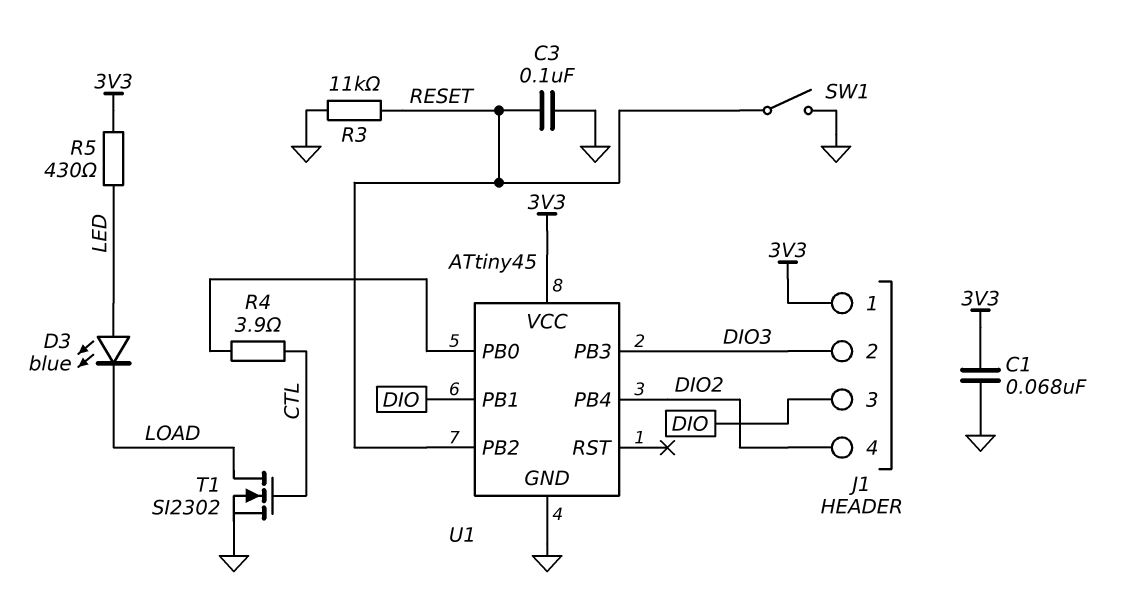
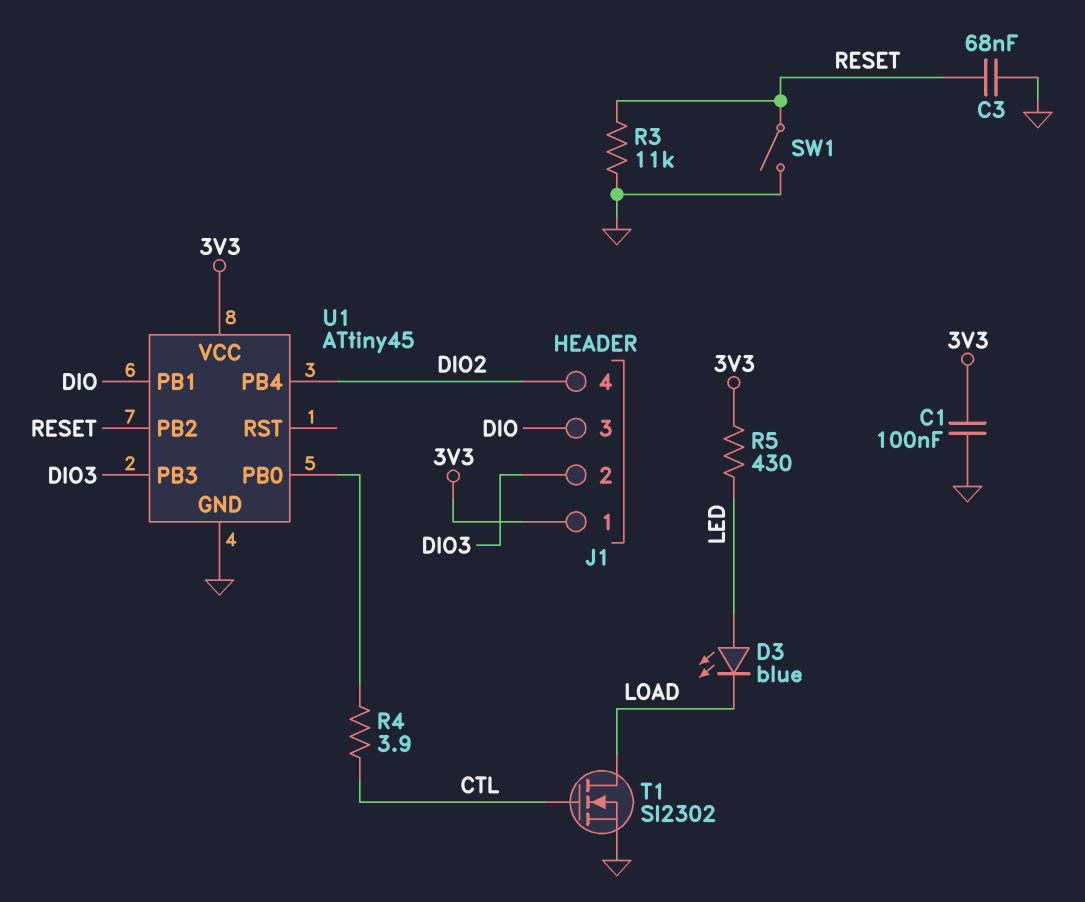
C1: 68nF (3V3, GND) -> 100nF (3V3, GND)
C3: 100nF (GND, RESET) -> 68nF (GND, RESET)

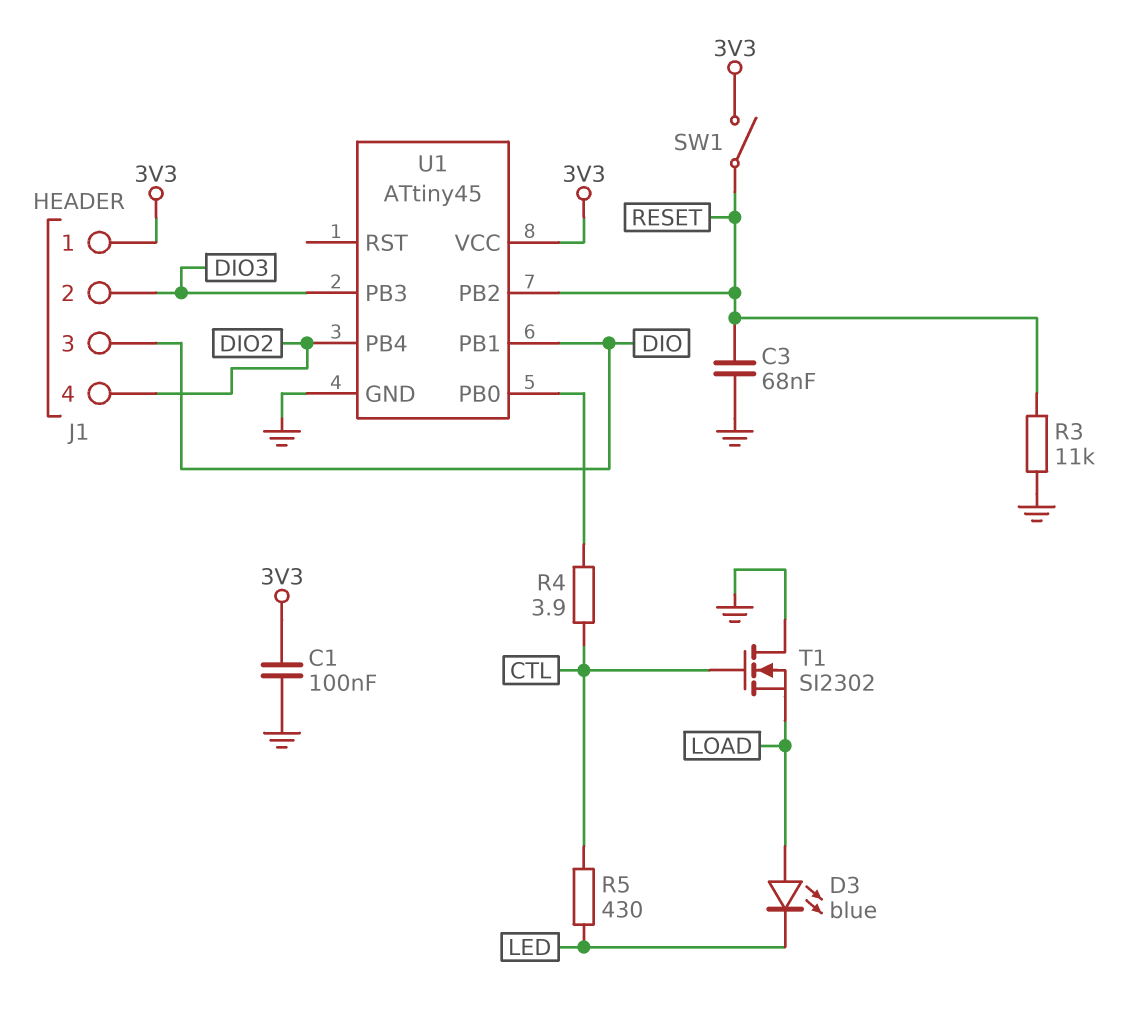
D3: LED blue (A LED, K LOAD) -> LED blue (A LOAD, K LED)
R5: 430 (3V3, LED) -> 430 (CTL, LED)
SW1: switch (GND, RESET) -> switch (3V3, RESET)
T1: NMOS SI2302 (G CTL, D LOAD, S GND) -> NMOS SI2302 (G CTL, D GND, S LOAD)

